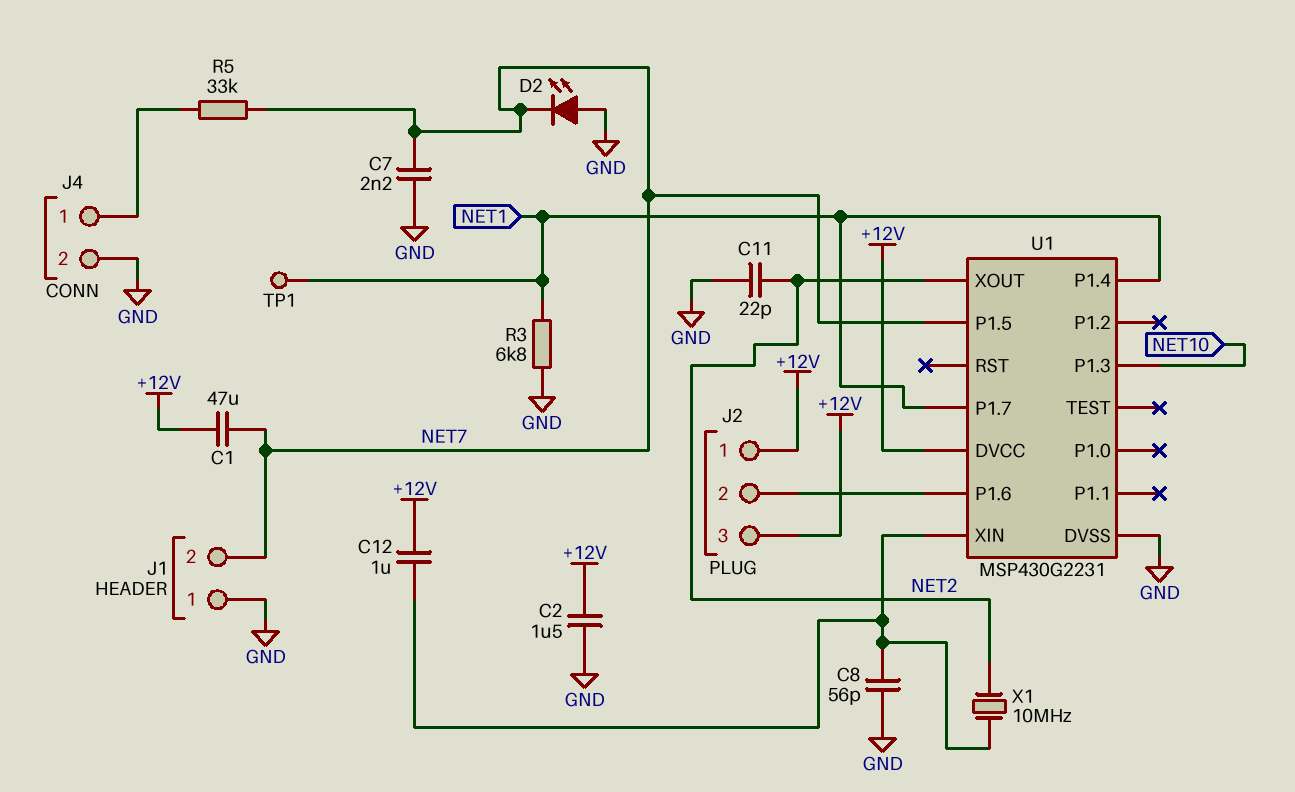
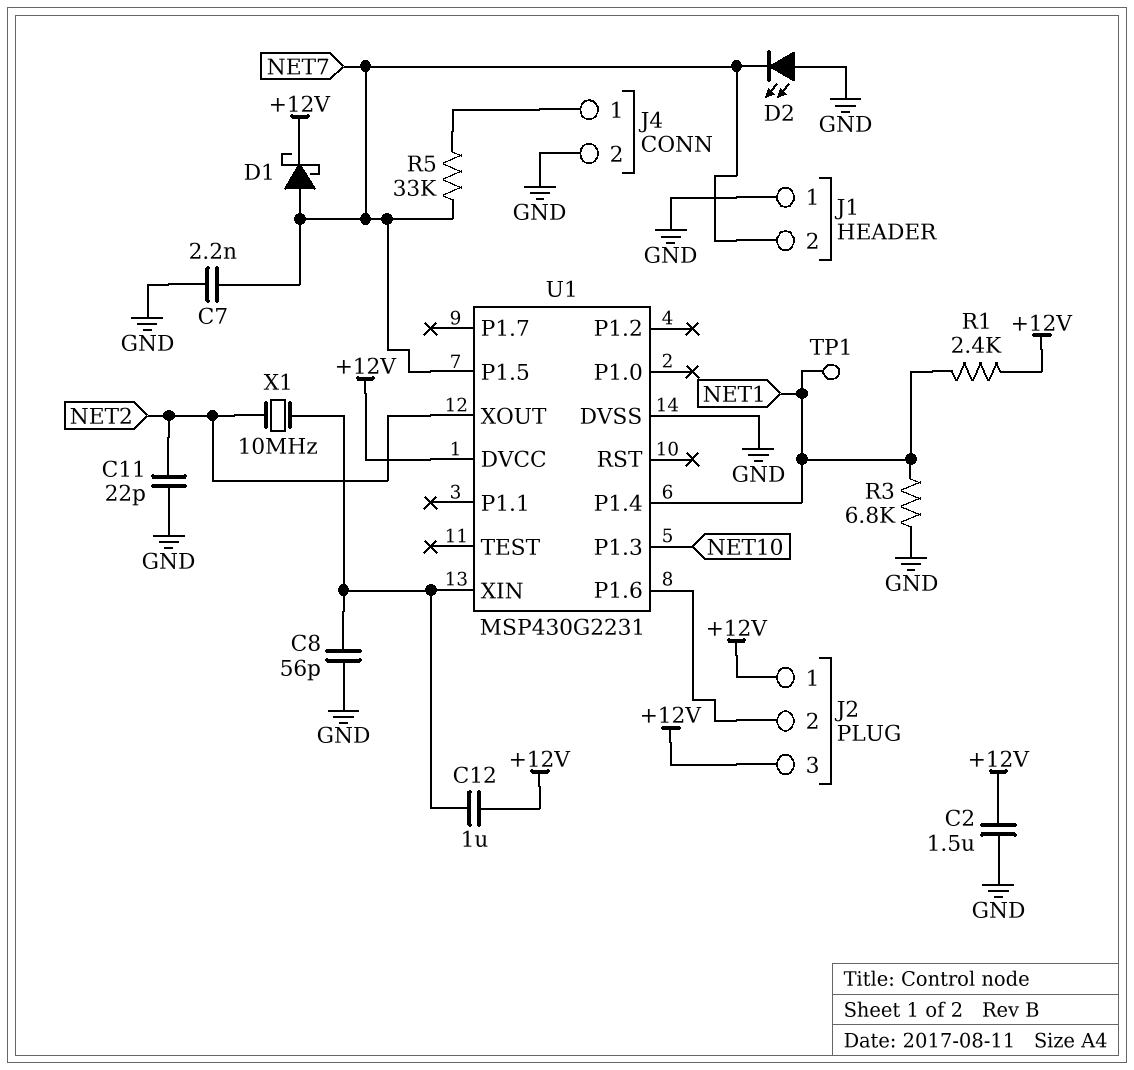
C1: 47uF (+12V, NET7) -> none
D1: none -> schottky (A NET7, K +12V)
R1: none -> 2.4k (+12V, NET1)
U1 pin P1.7: NET1 -> none

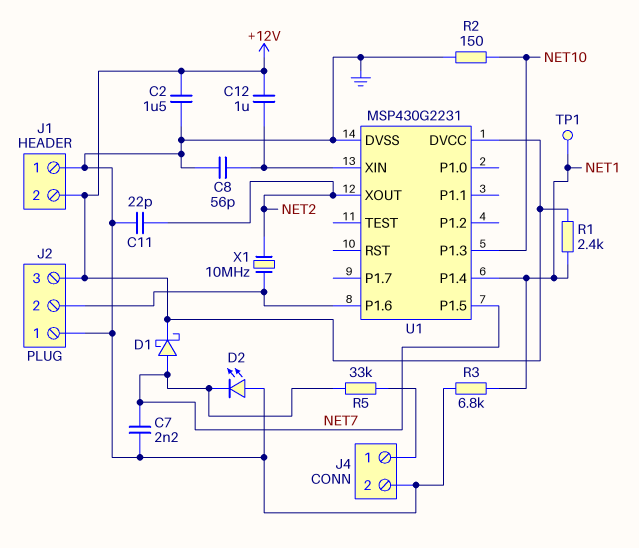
J1 pin 2: NET7 -> +12V
J2 pin 1: +12V -> GND
R2: none -> 150 (GND, NET10)
X1: 10MHz (NET2, U1/XIN) -> 10MHz (J2/2, NET2)

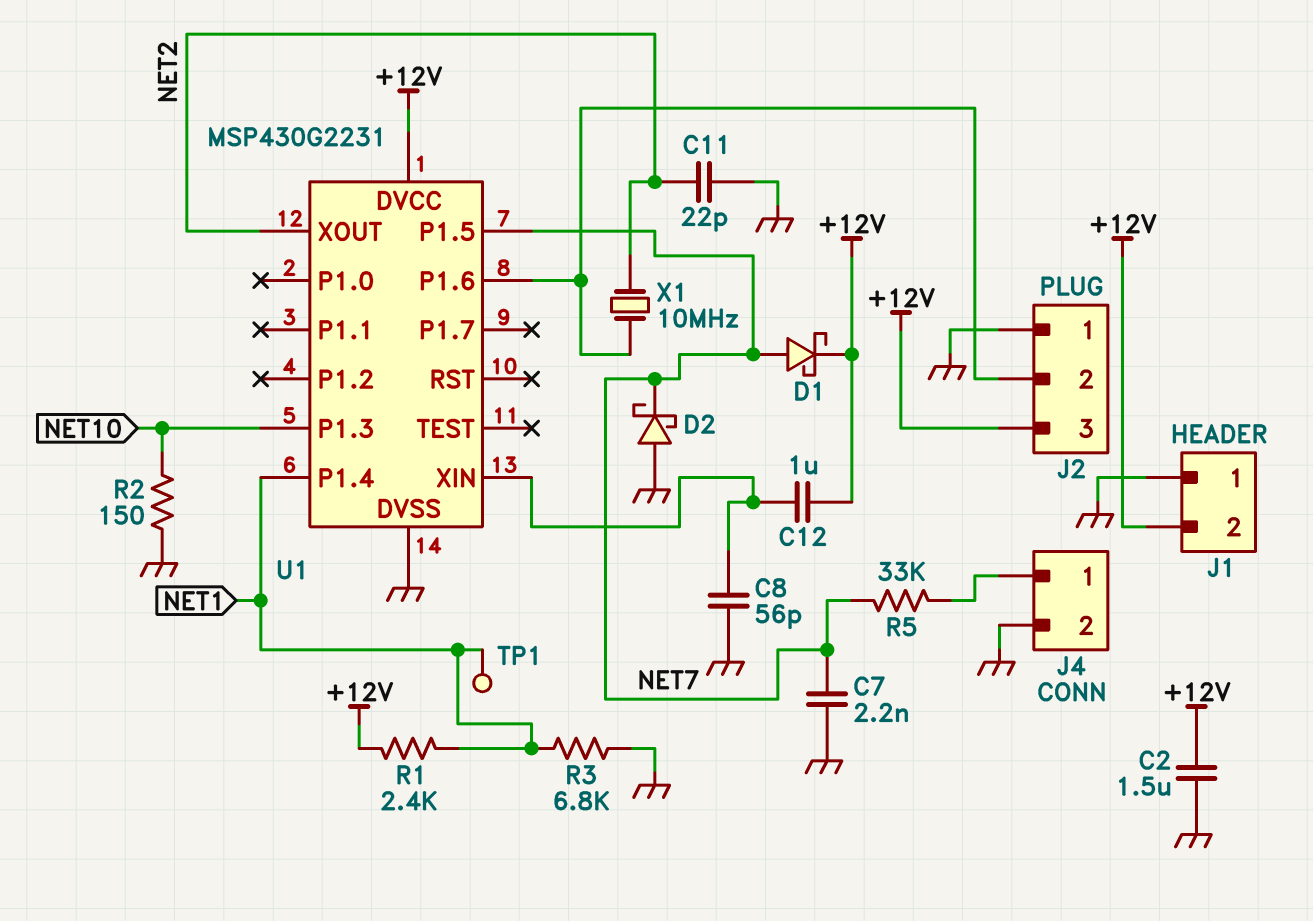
D2: LED (A GND, K NET7) -> schottky (A GND, K NET7)

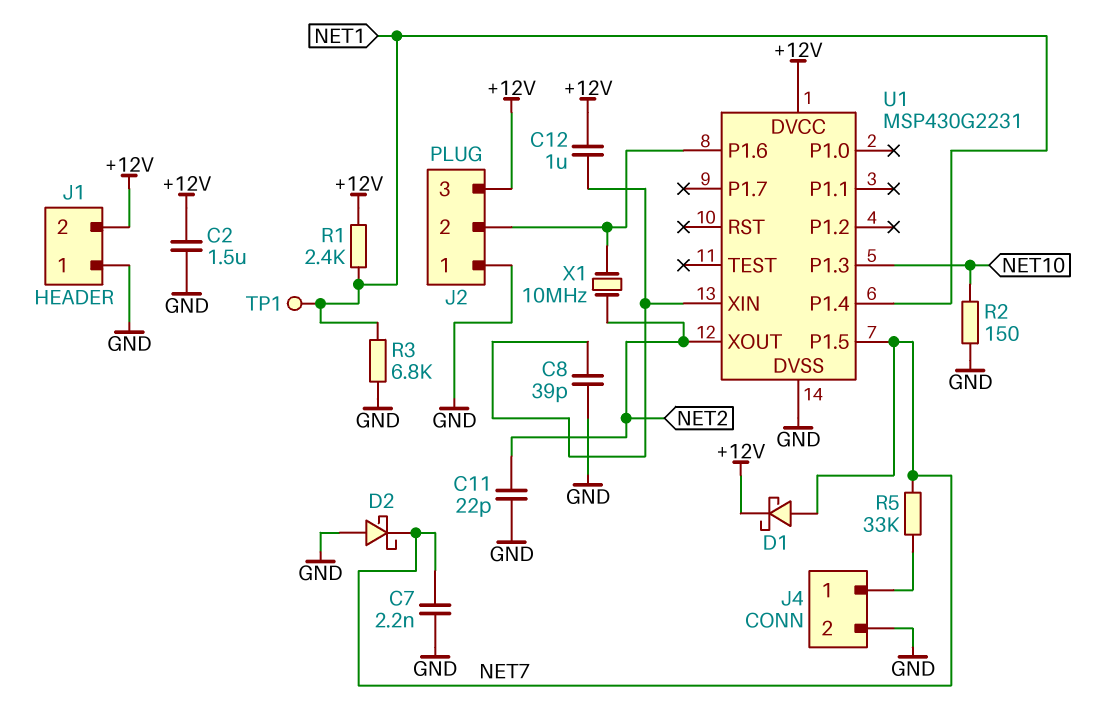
C8: 56pF (GND, U1/XIN) -> 39pF (GND, U1/XIN)

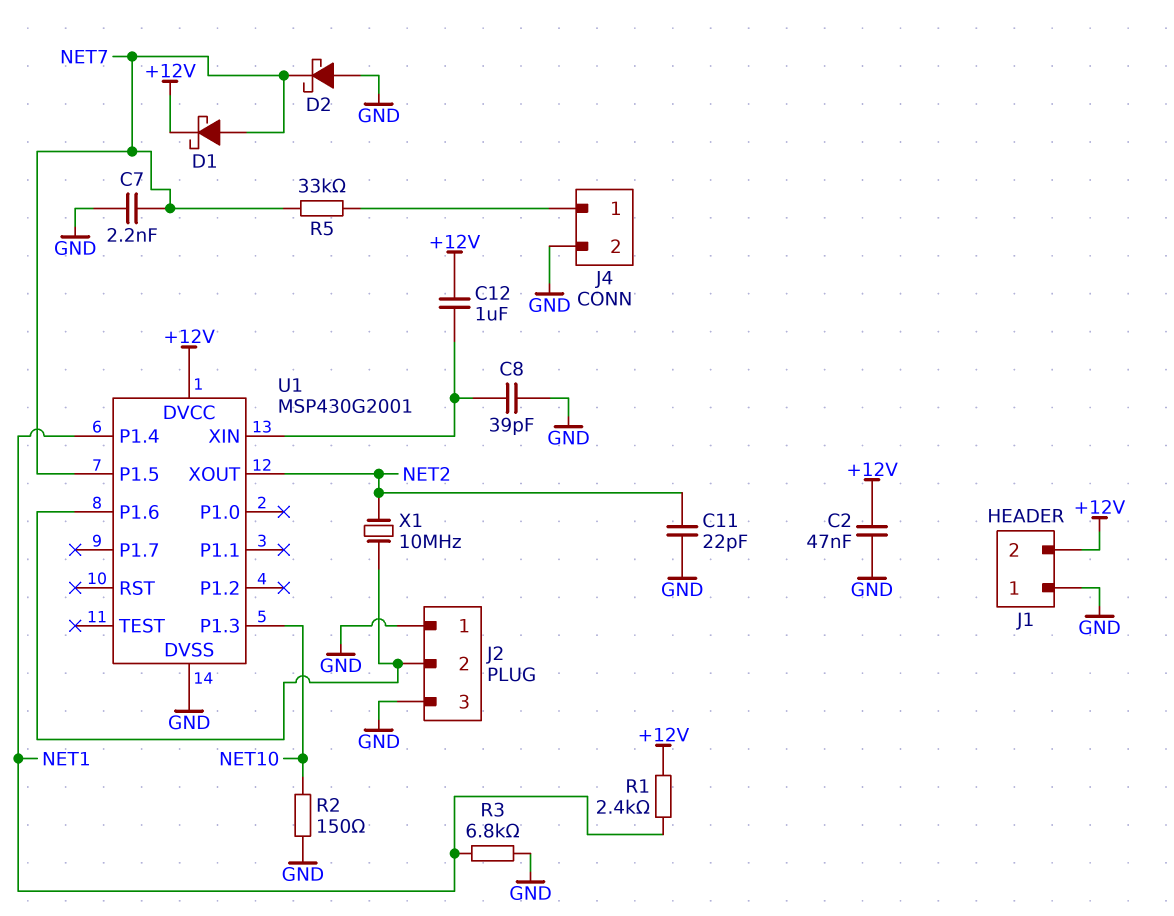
C2: 1.5uF (+12V, GND) -> 47nF (+12V, GND)
J2 pin 3: +12V -> GND
TP1: test point (NET1) -> none
U1: MSP430G2231 -> MSP430G2001

